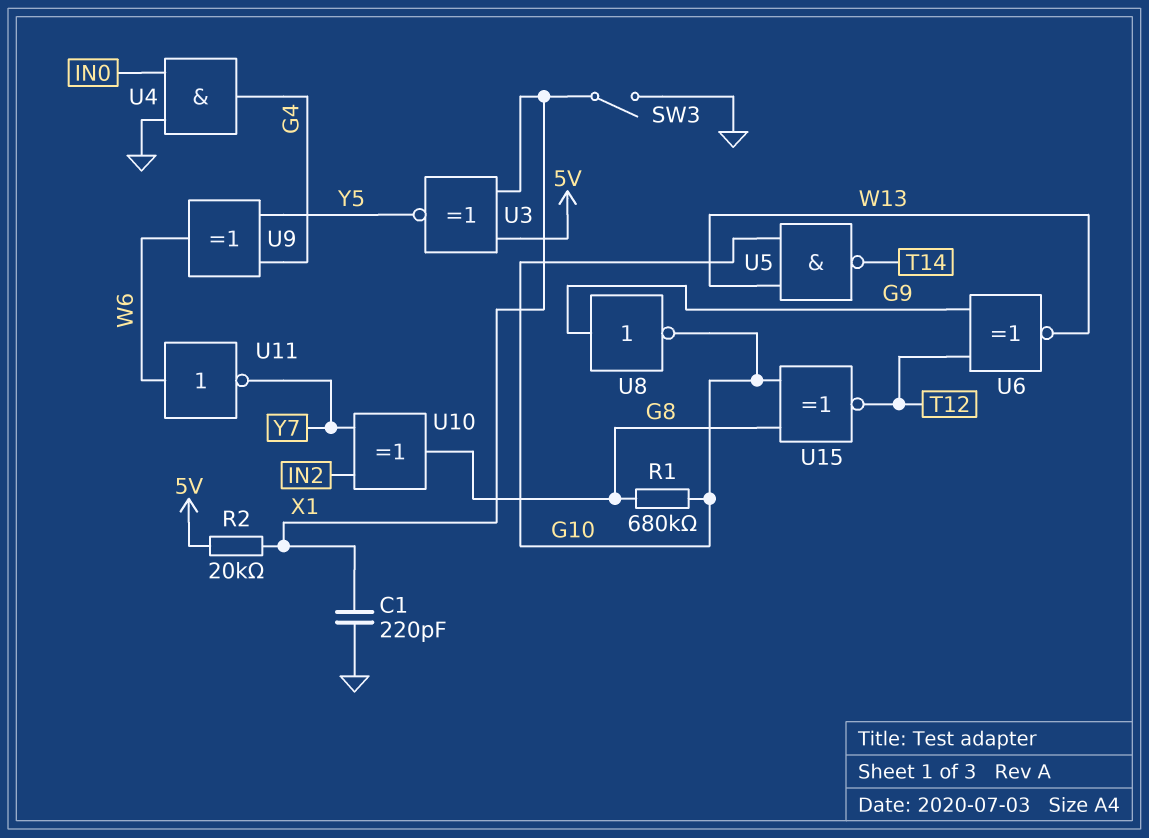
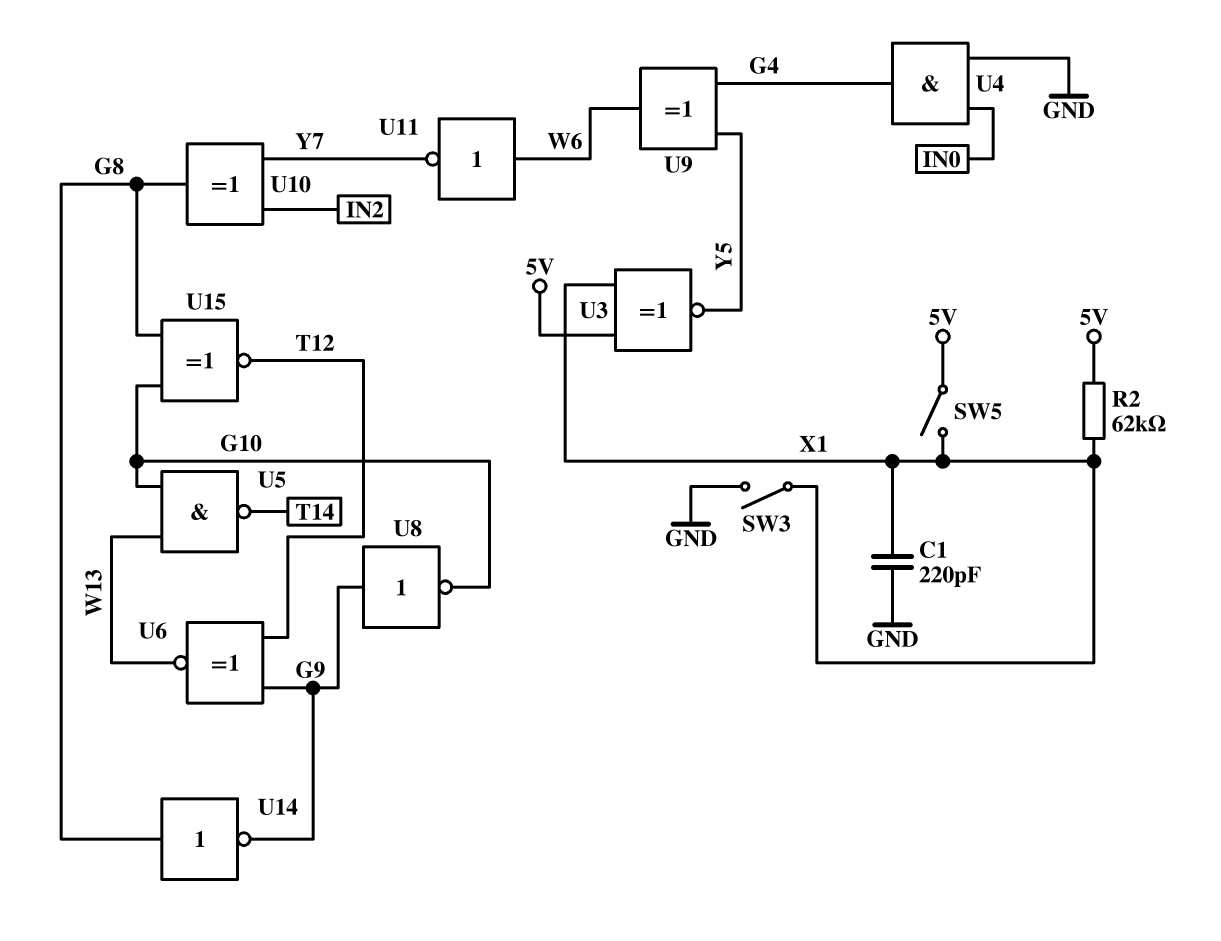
R1: 680k (G8, G10) -> none
R2: 20k (5V, X1) -> 62k (5V, X1)
SW5: none -> switch (5V, X1)
U14: none -> NOT (in G8, out G9)

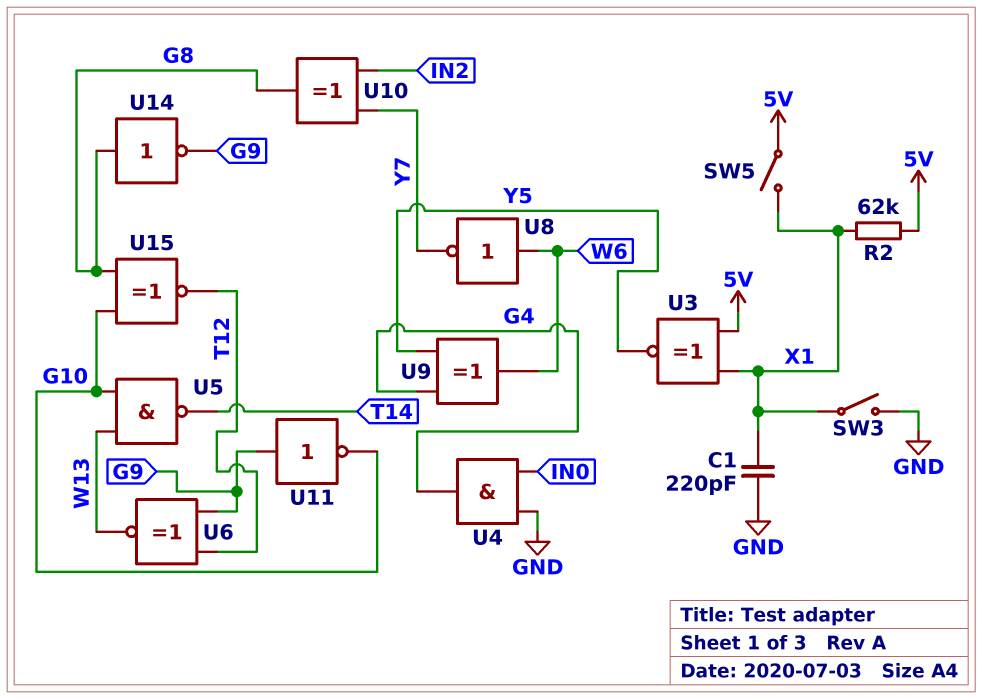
U8: NOT (in G9, out G10) -> NOT (in W6, out Y7)
U11: NOT (in W6, out Y7) -> NOT (in G9, out G10)

